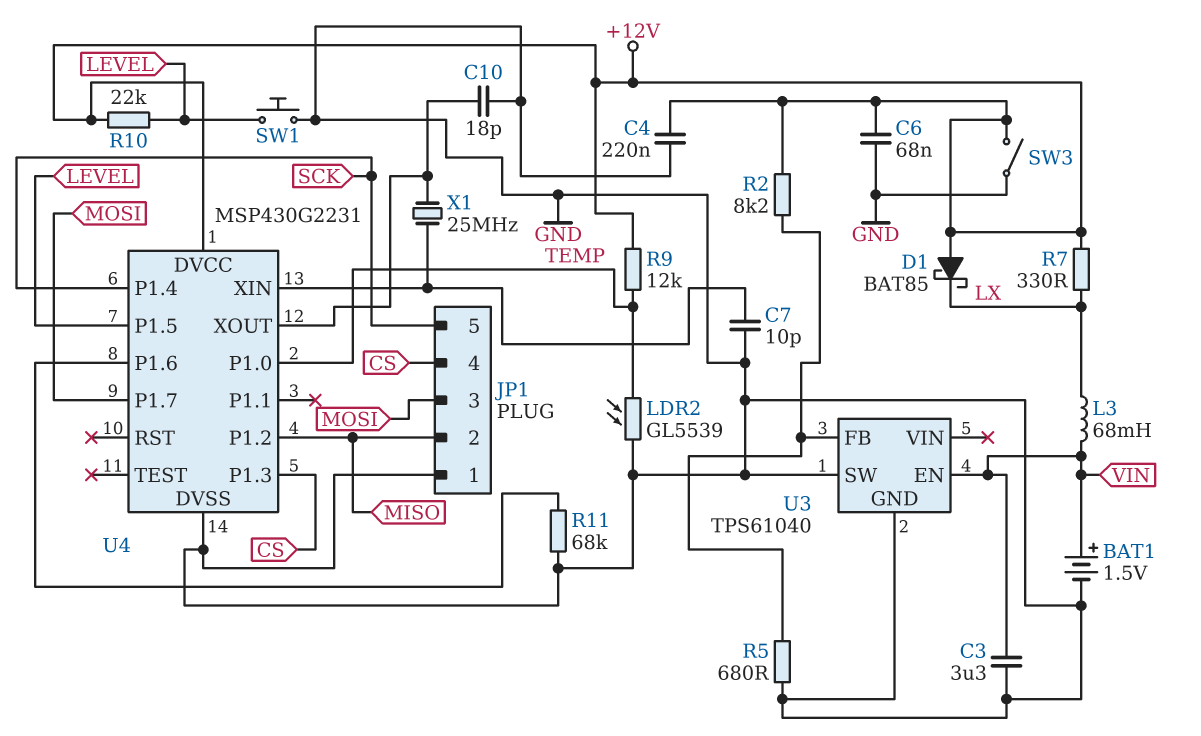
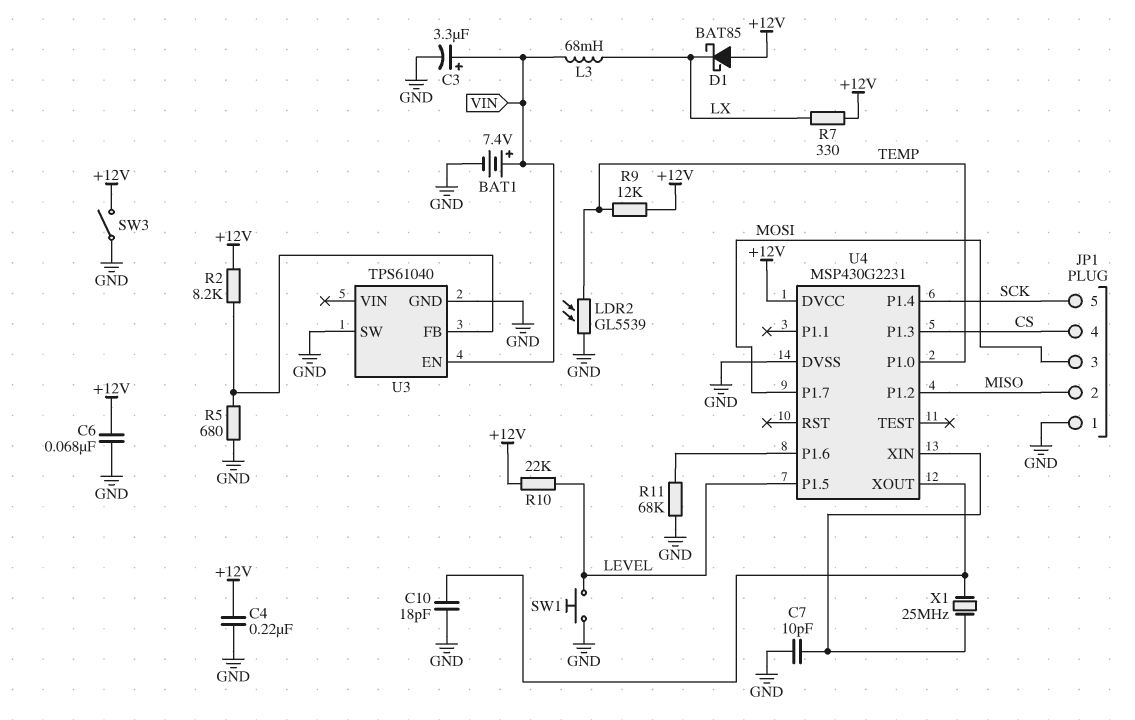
BAT1: 1.5V (plus VIN, minus GND) -> 7.4V (plus VIN, minus GND)
C3: 3.3uF (GND, VIN) -> 3.3uF (plus VIN, minus GND)

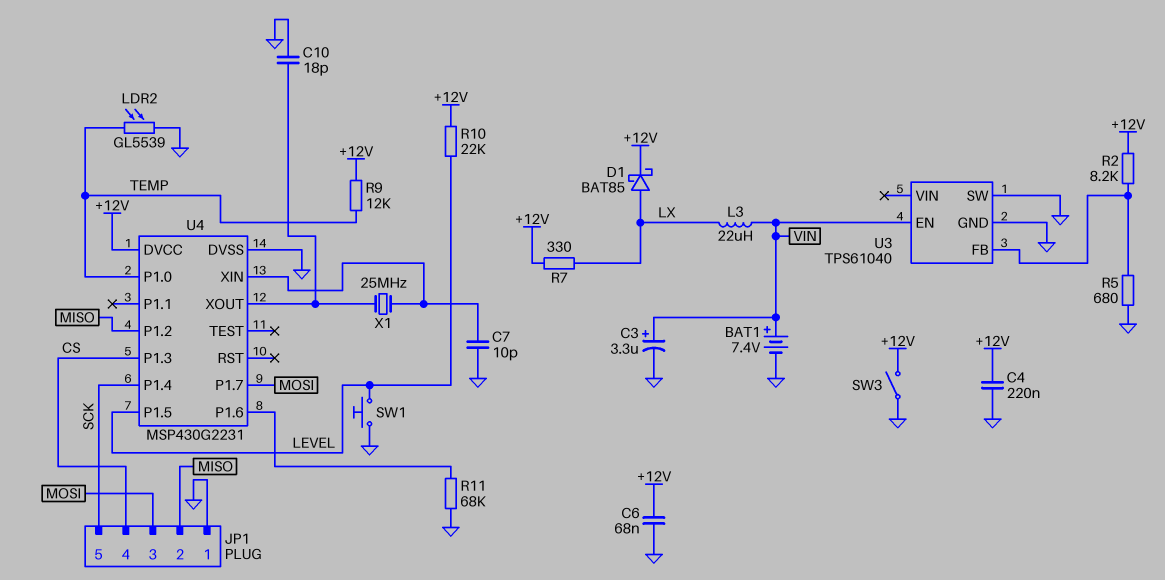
D1: schottky BAT85 (A +12V, K LX) -> schottky BAT85 (A LX, K +12V)
L3: 68mH (LX, VIN) -> 22uH (LX, VIN)

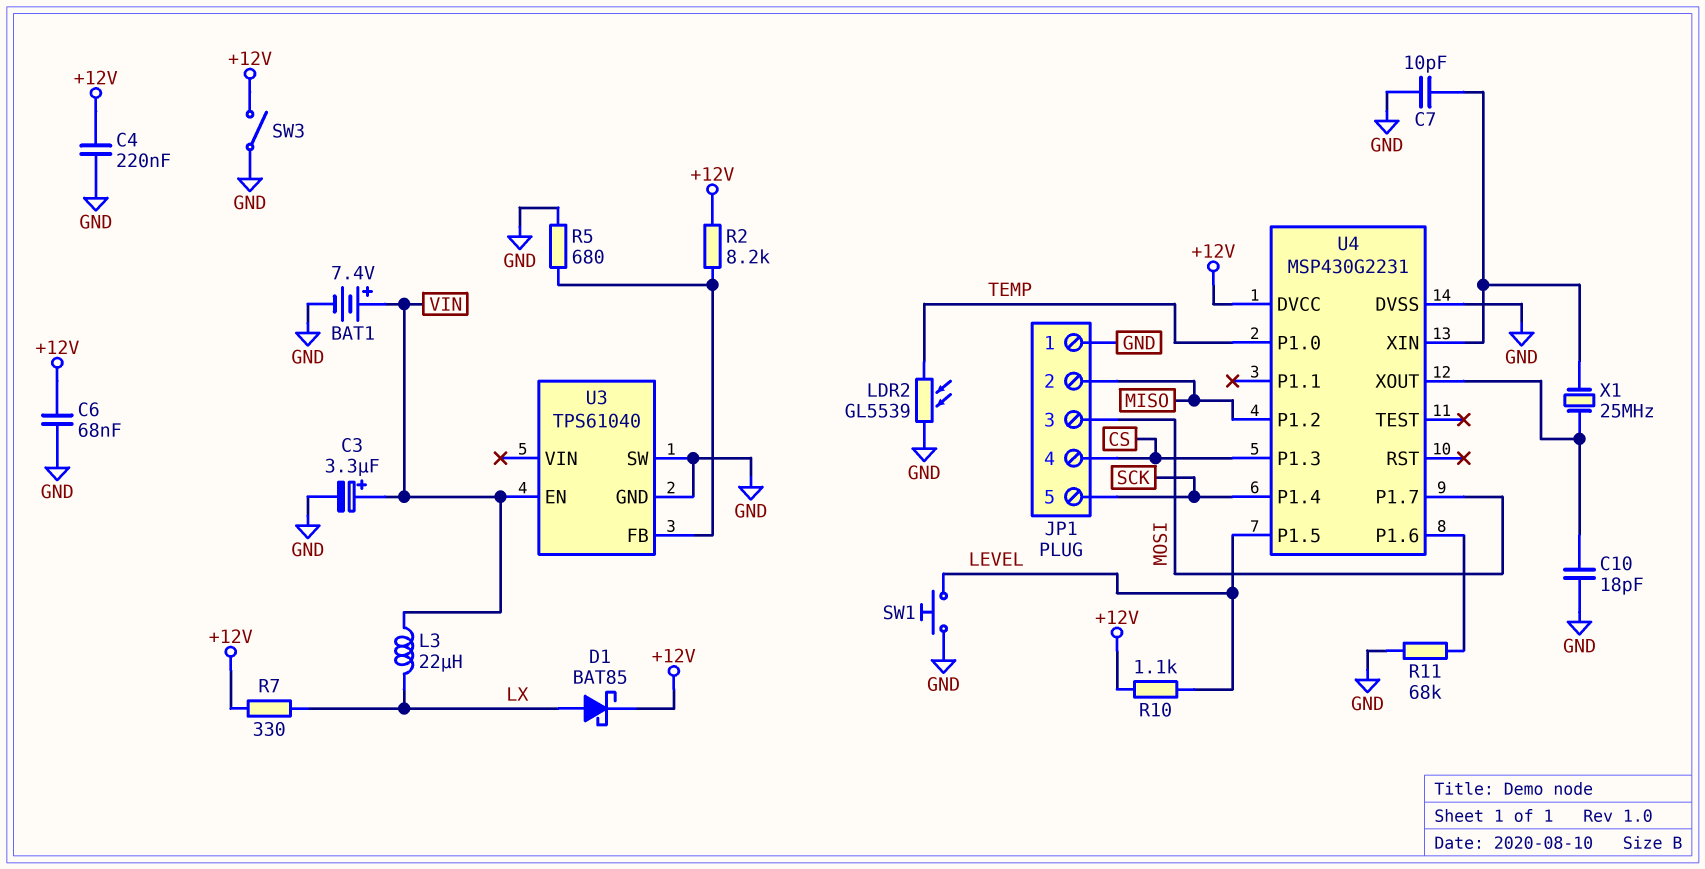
R9: 12k (+12V, TEMP) -> none
R10: 22k (+12V, LEVEL) -> 1.1k (+12V, LEVEL)

